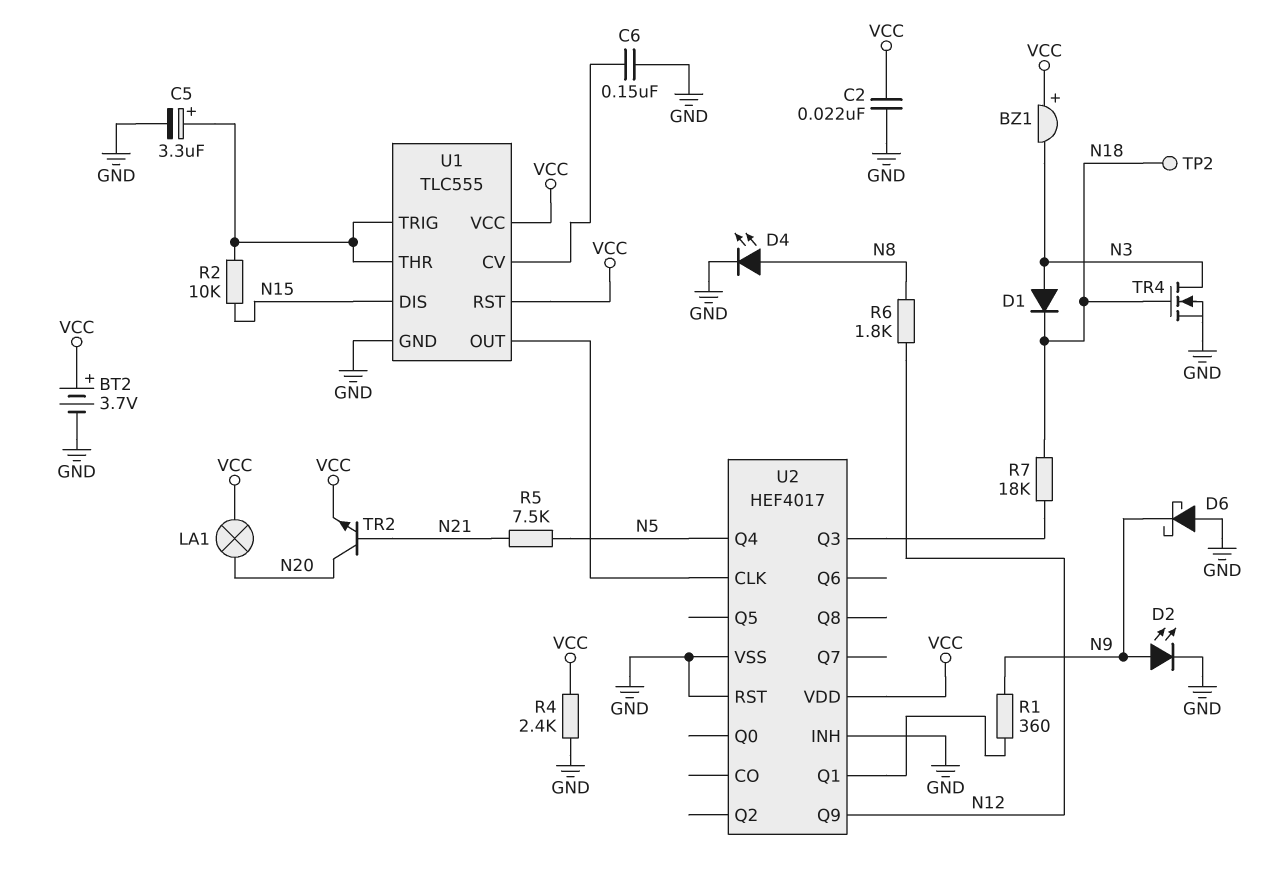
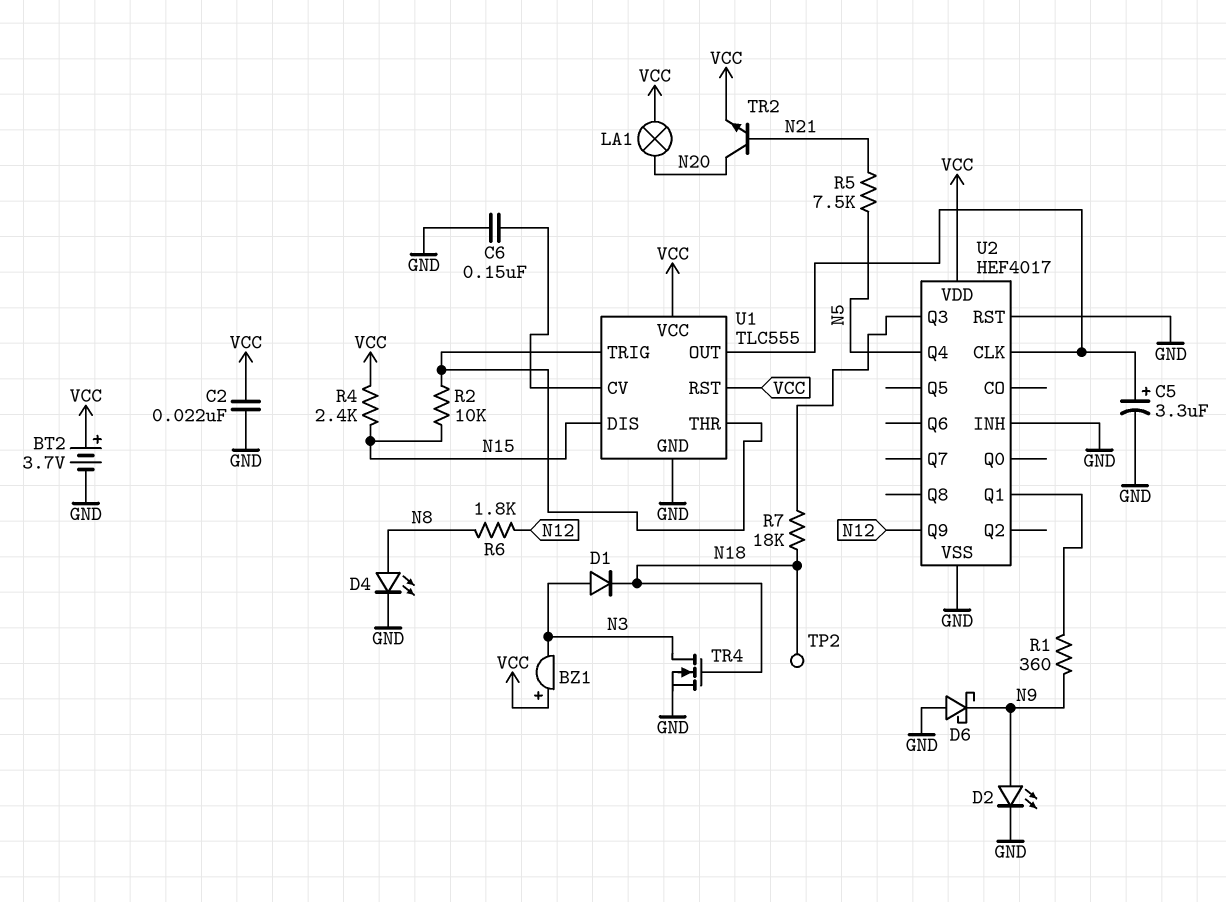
C5: 3.3uF (plus U1/THR, minus GND) -> 3.3uF (plus U1/OUT, minus GND)
R4: 2.4k (GND, VCC) -> 2.4k (N15, VCC)

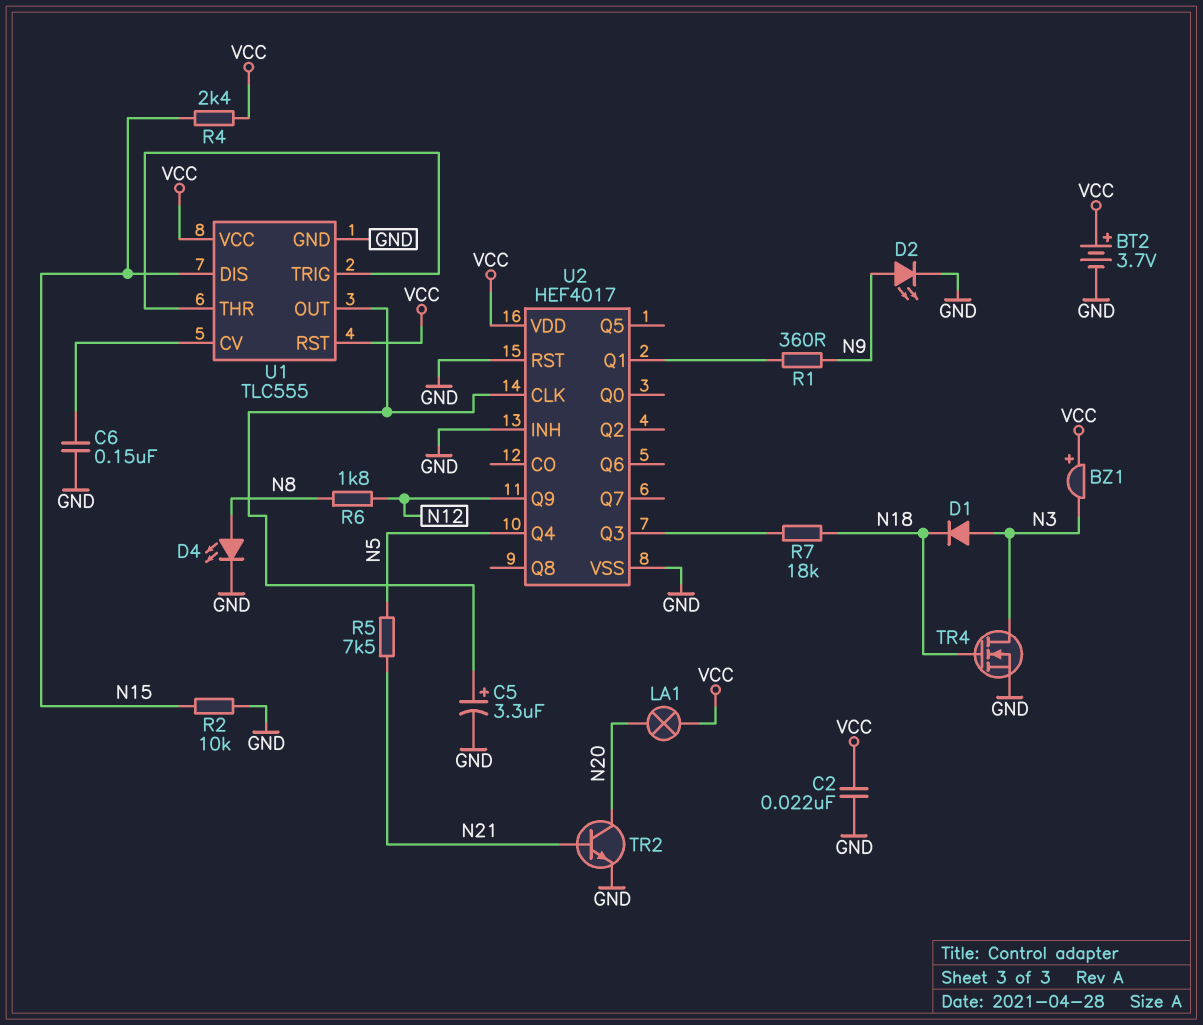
D6: schottky (A GND, K N9) -> none
R2: 10k (N15, U1/THR) -> 10k (GND, N15)
TP2: test point (N18) -> none
TR2: NPN (B N21, C N20, E VCC) -> NPN (B N21, C N20, E GND)

